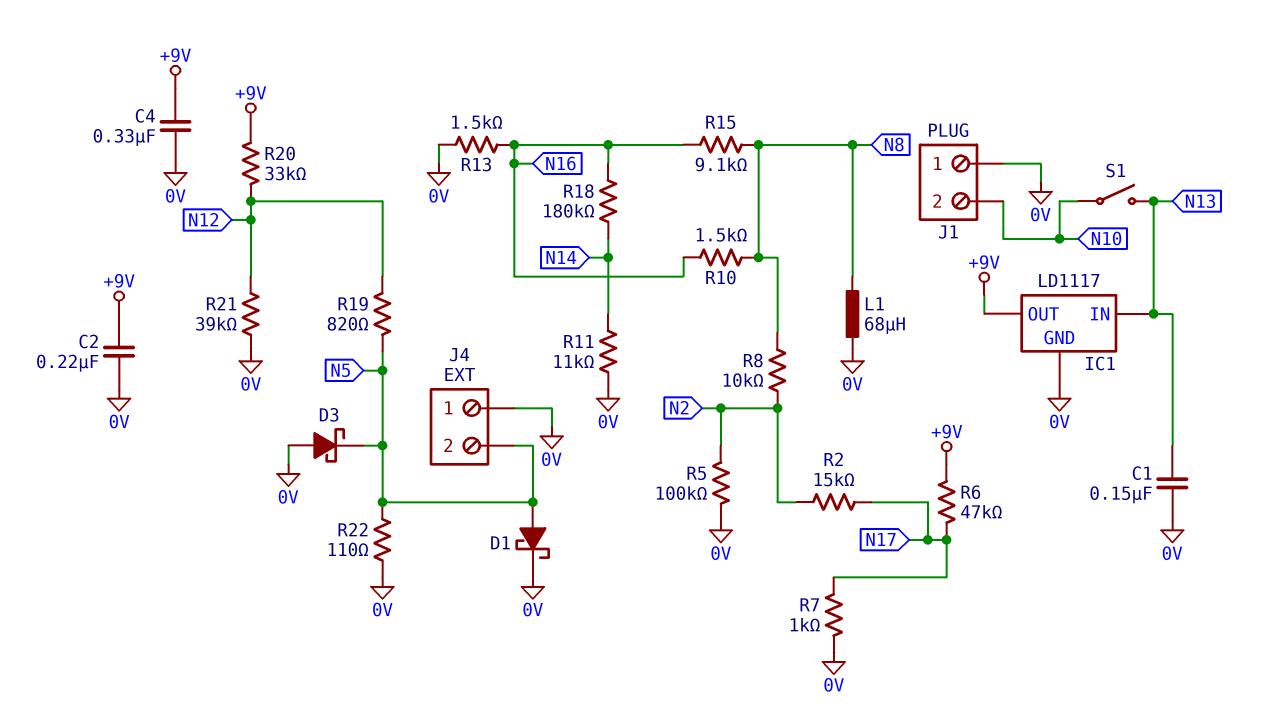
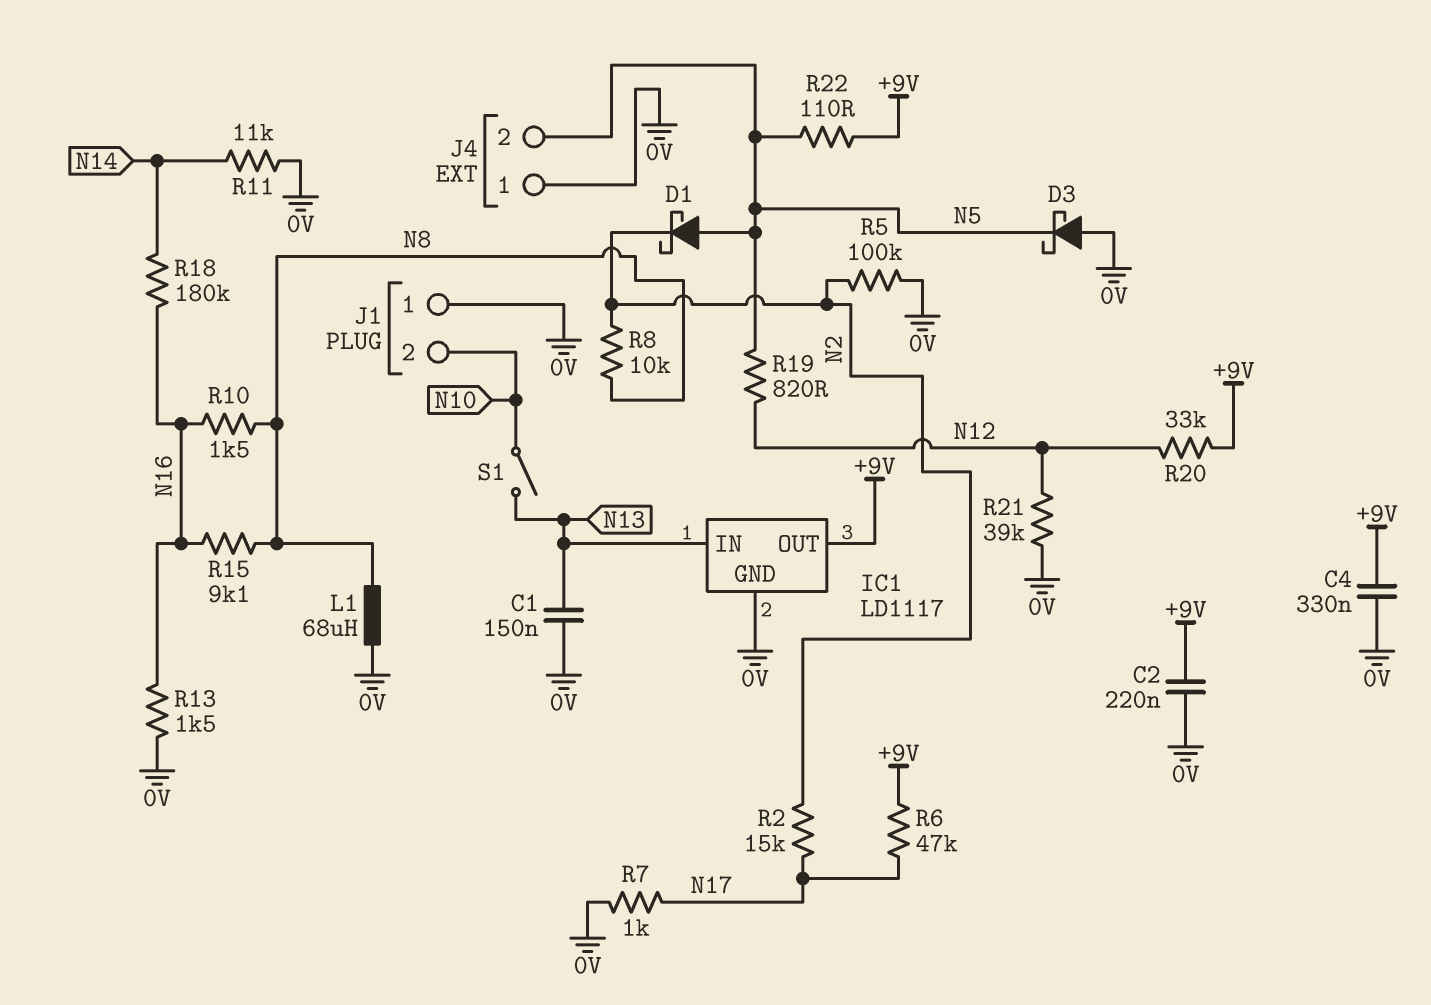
D1: schottky (A N5, K 0V) -> schottky (A N5, K N2)
R22: 110 (0V, N5) -> 110 (+9V, N5)

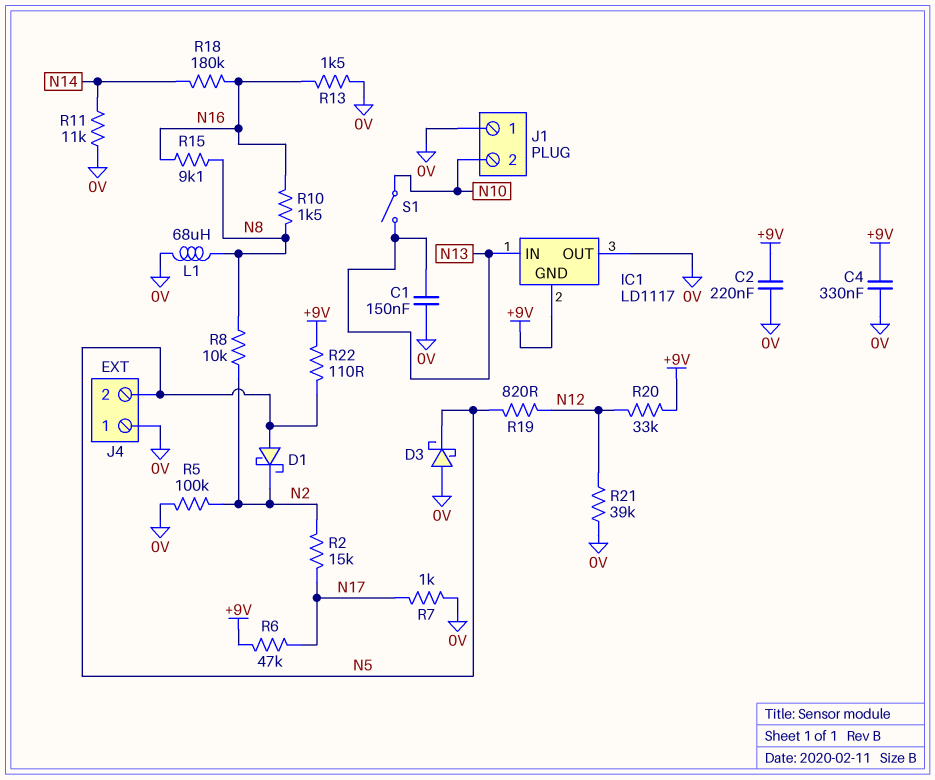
IC1 pin GND: 0V -> +9V
IC1 pin OUT: +9V -> 0V

